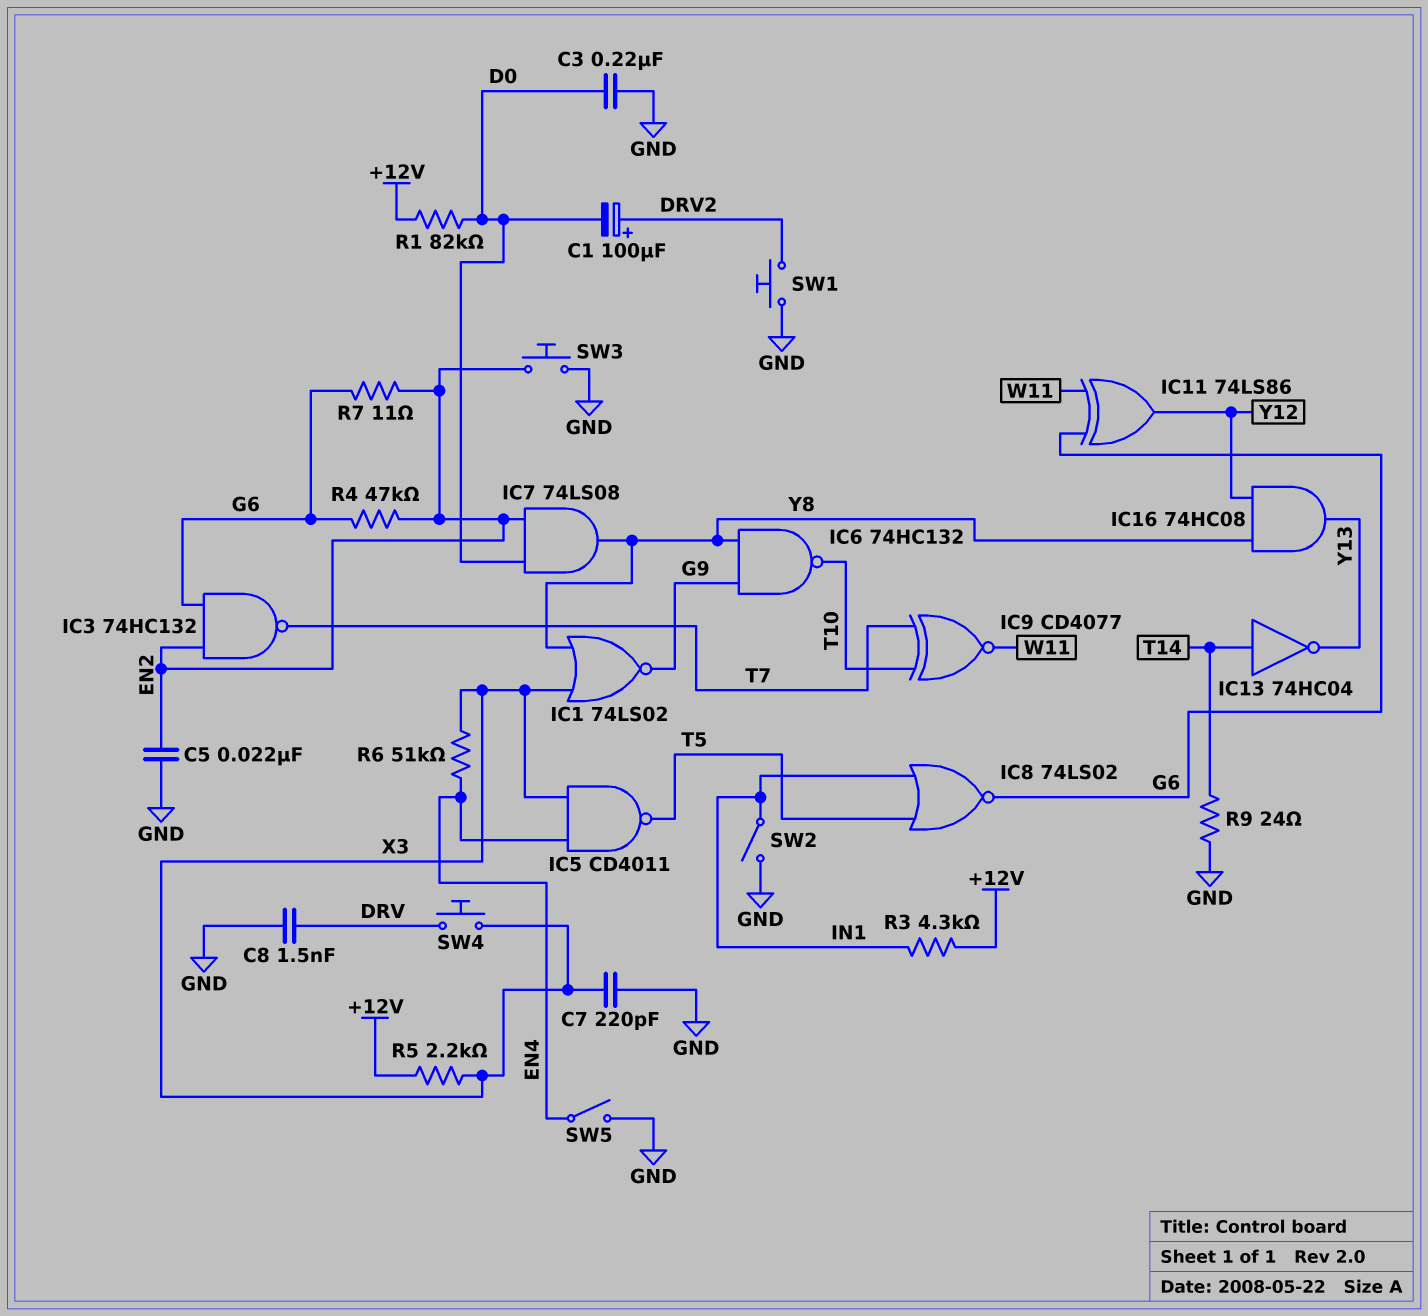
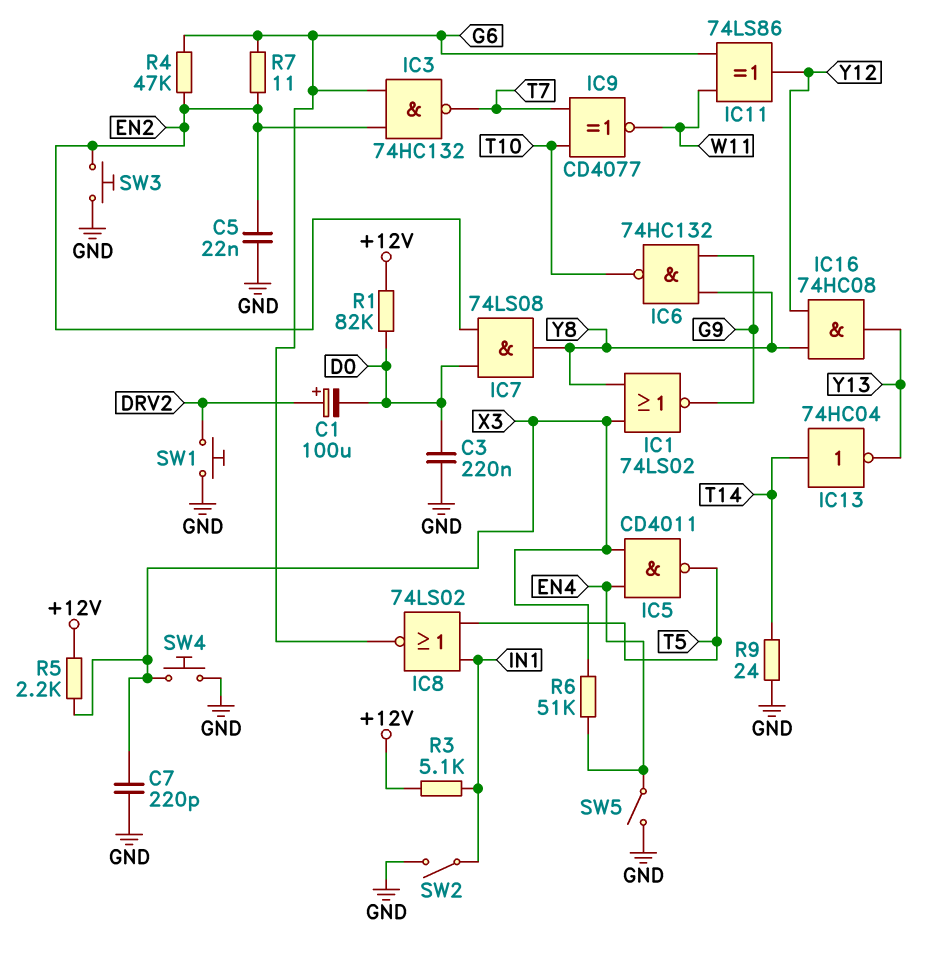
C8: 1.5nF (DRV, GND) -> none
R3: 4.3k (+12V, IN1) -> 5.1k (+12V, IN1)
SW4: button (DRV, X3) -> button (GND, X3)

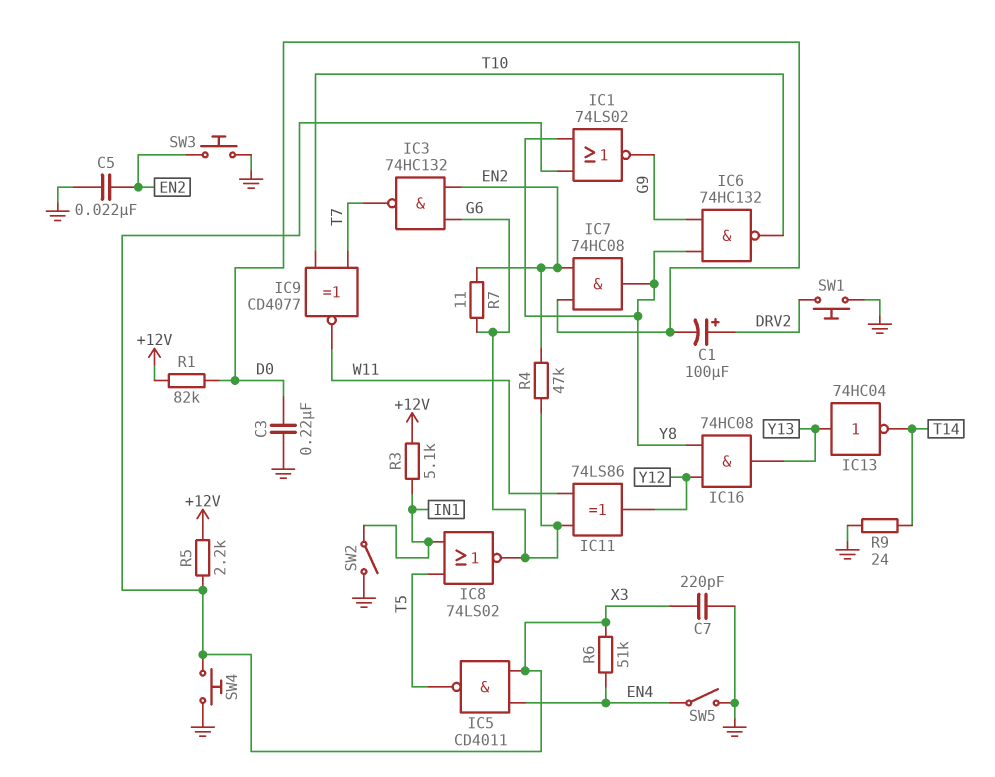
IC7: AND 74LS08 (in D0, in EN2, out Y8) -> AND 74HC08 (in D0, in EN2, out Y8)
IC13: NOT 74HC04 (in T14, out Y13) -> NOT 74HC04 (in Y13, out T14)

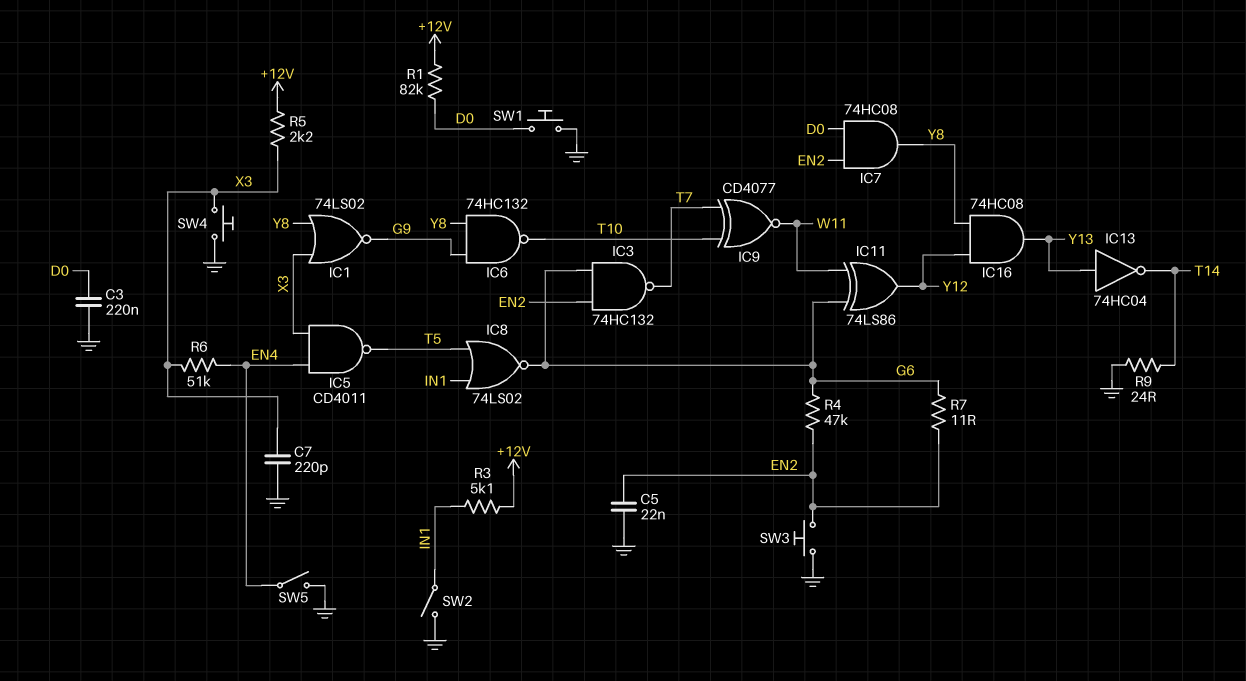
C1: 100uF (plus DRV2, minus D0) -> none
SW1: button (DRV2, GND) -> button (D0, GND)

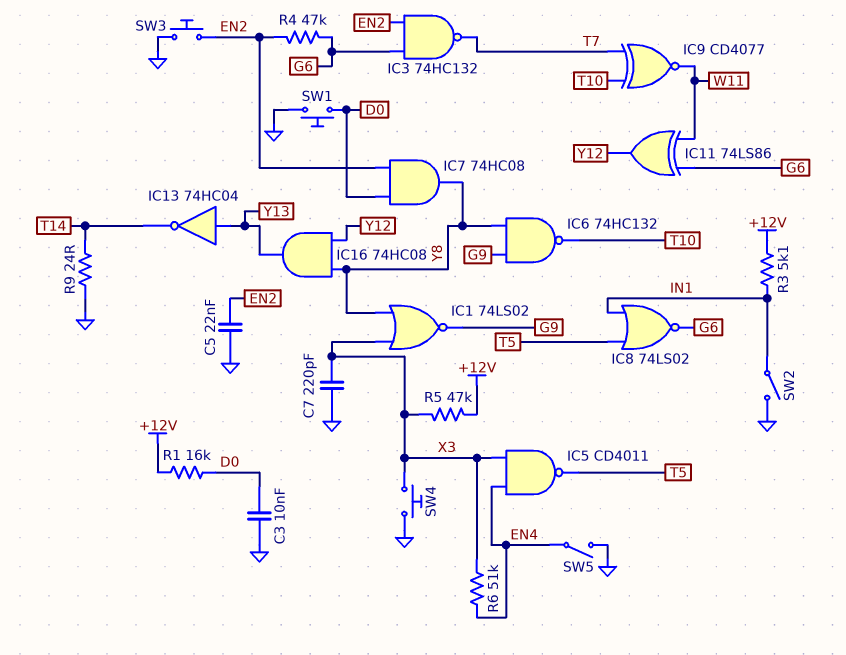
C3: 220nF (D0, GND) -> 10nF (D0, GND)
R1: 82k (+12V, D0) -> 16k (+12V, D0)
R5: 2.2k (+12V, X3) -> 47k (+12V, X3)
R7: 11 (EN2, G6) -> none

